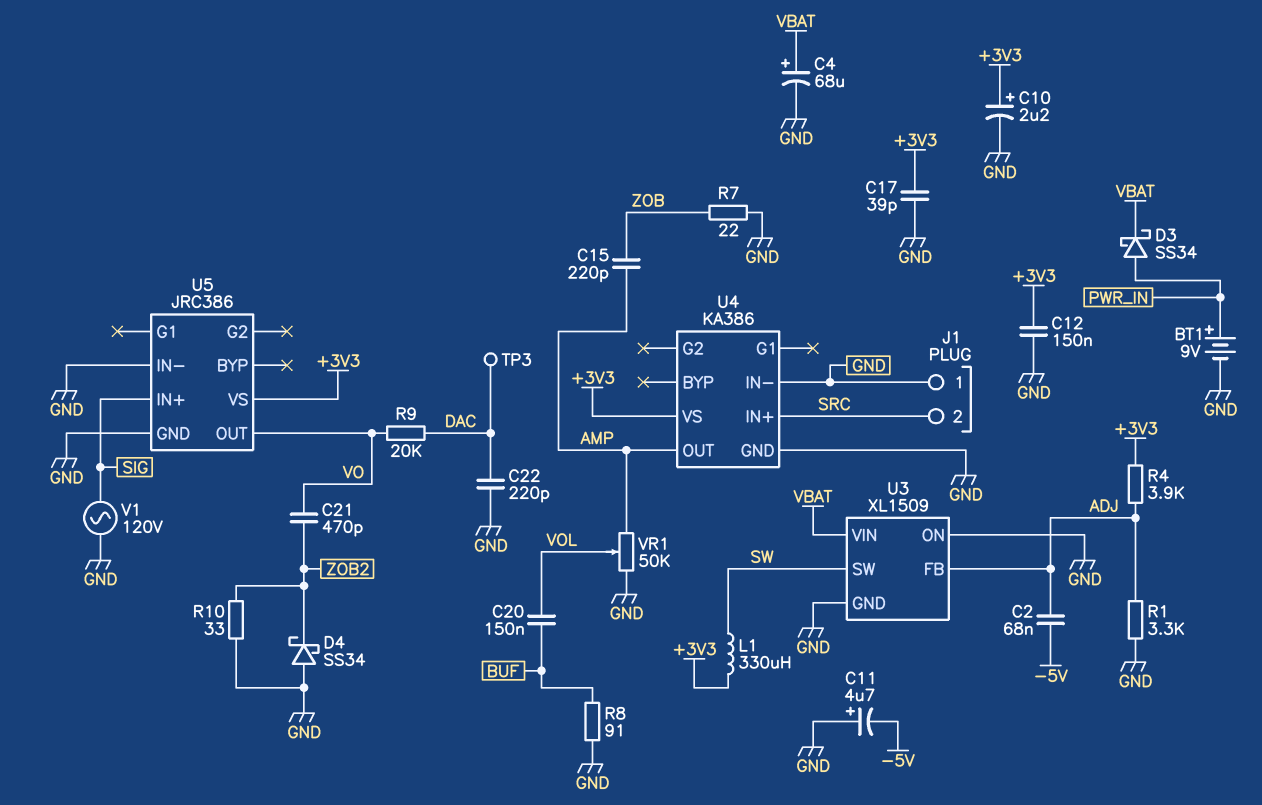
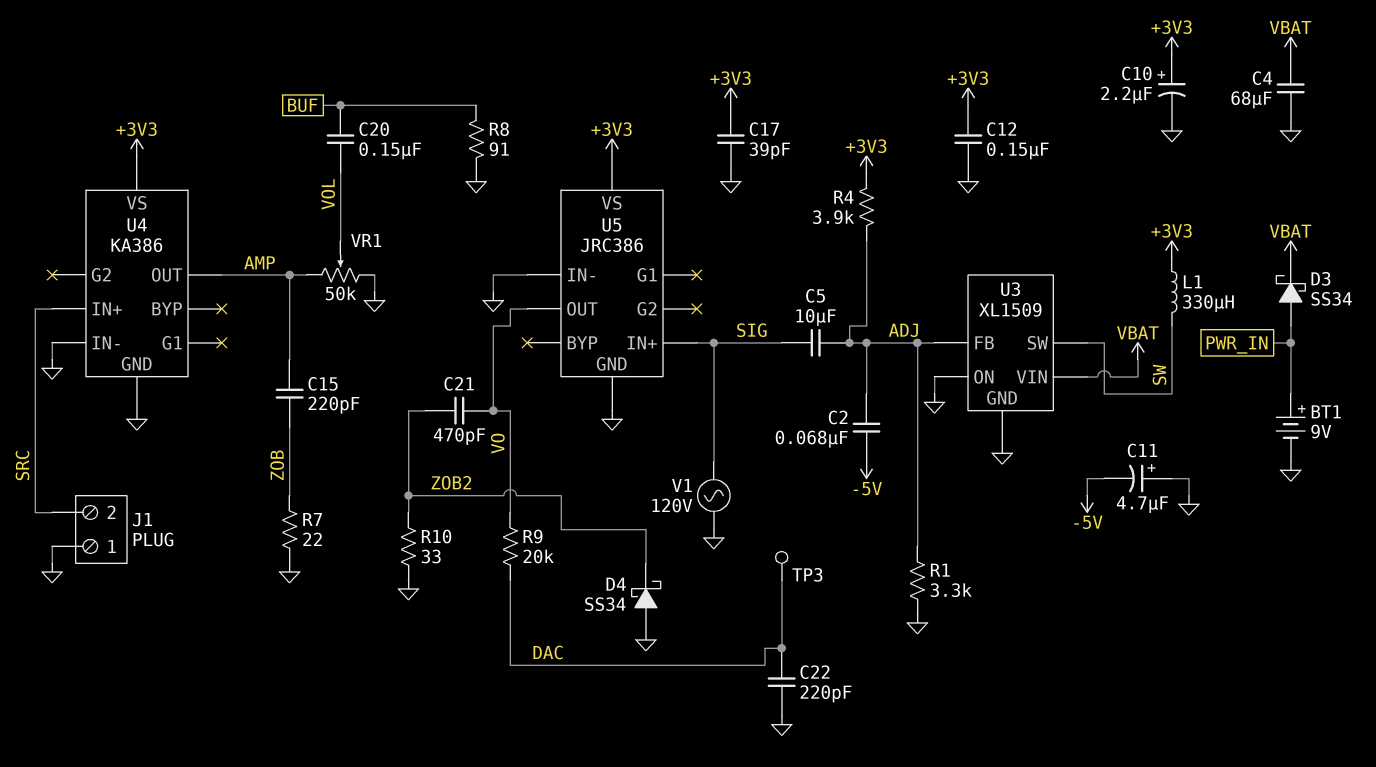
C4: 68uF (plus VBAT, minus GND) -> 68uF (GND, VBAT)
C5: none -> 10uF (ADJ, SIG)

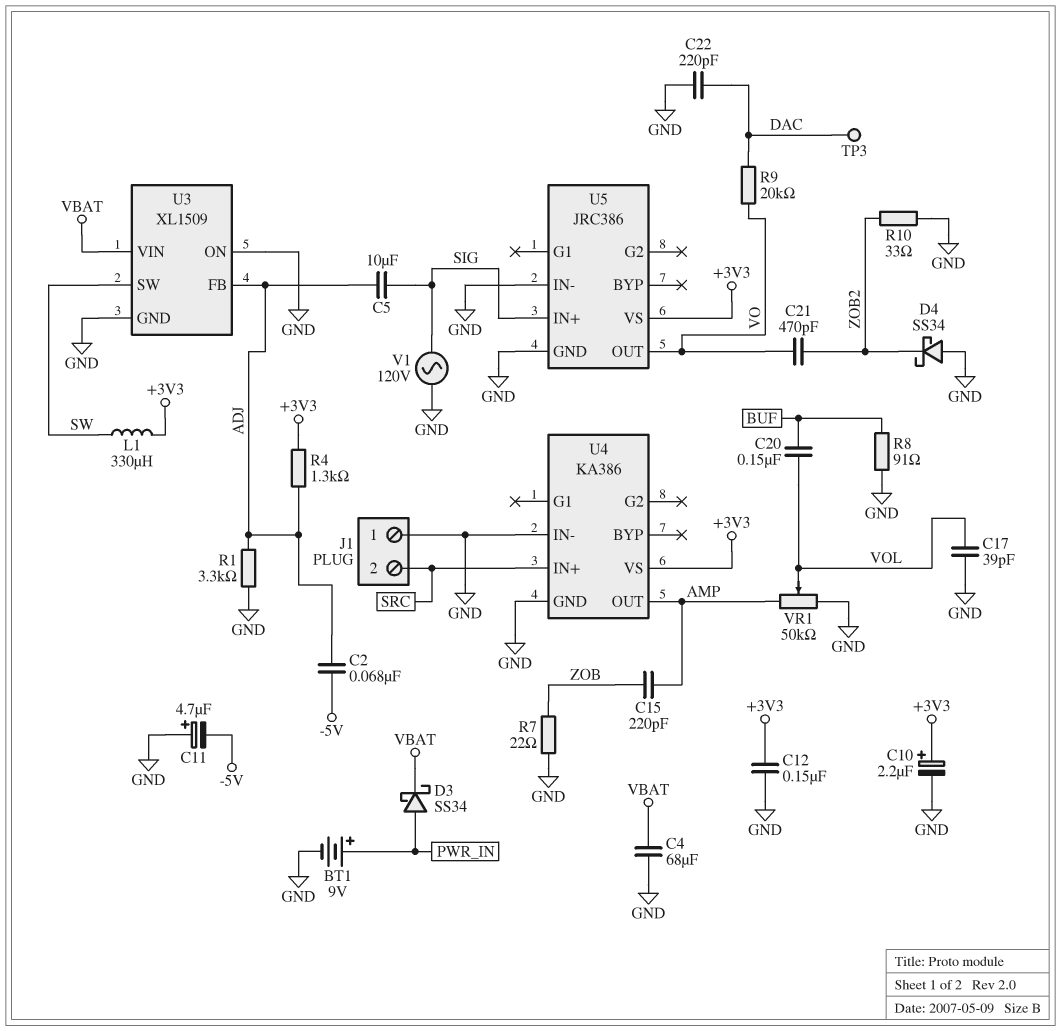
C17: 39pF (+3V3, GND) -> 39pF (GND, VOL)
R4: 3.9k (+3V3, ADJ) -> 1.3k (+3V3, ADJ)

